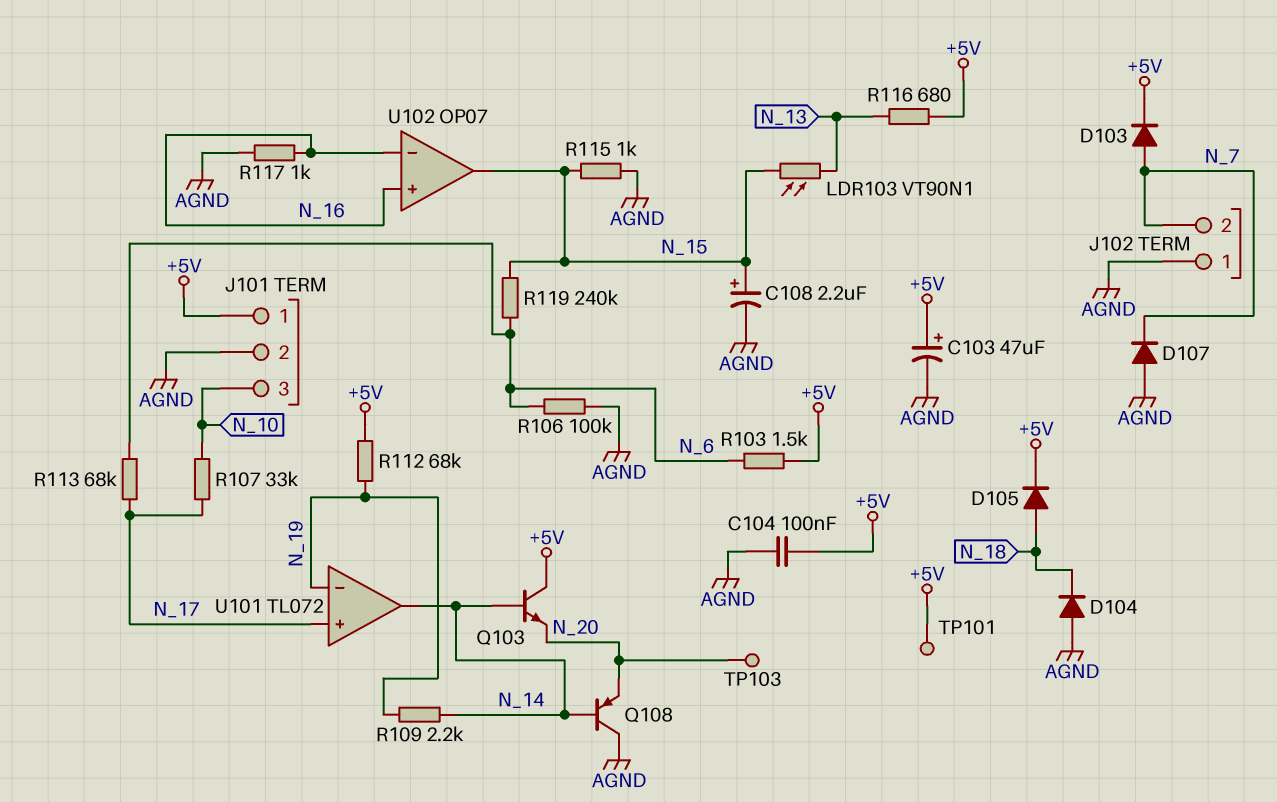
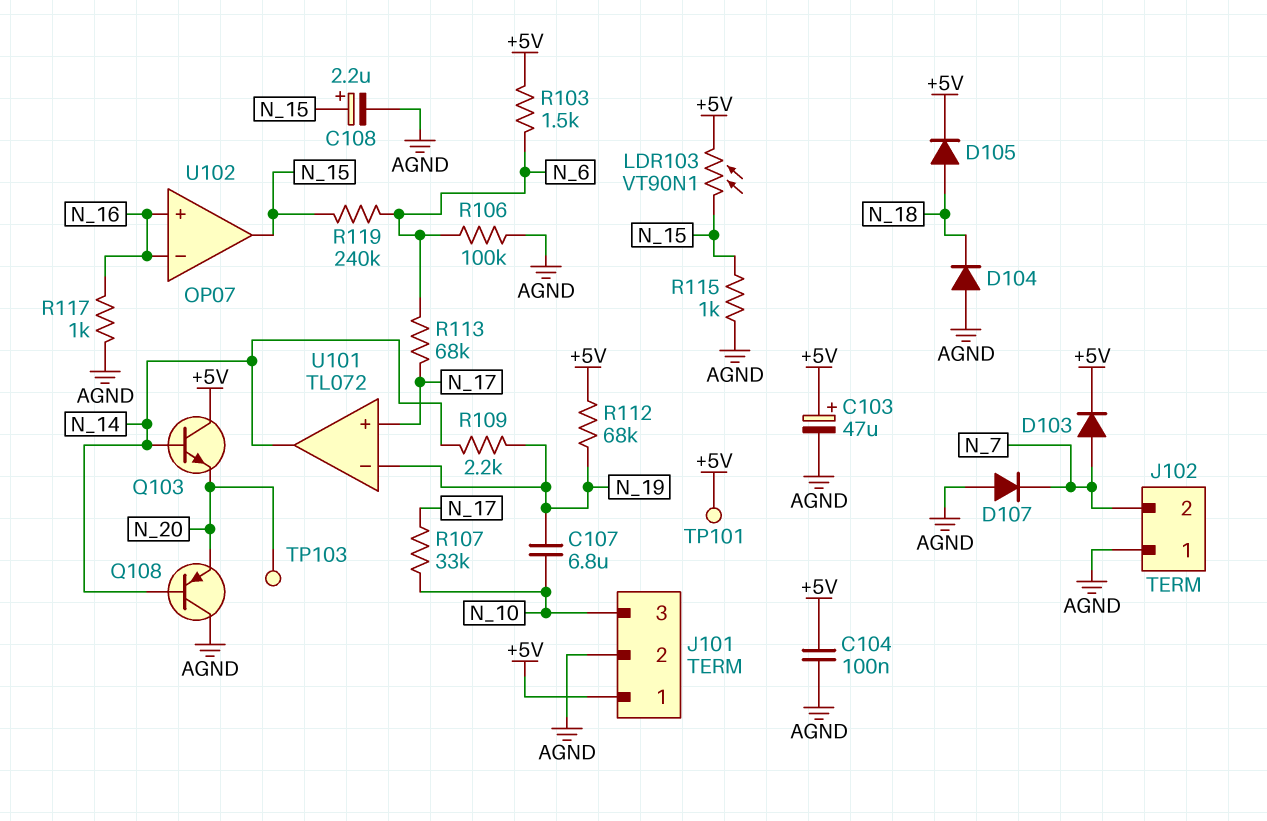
C107: none -> 6.8uF (N_10, N_19)
LDR103: VT90N1 (N_13, N_15) -> VT90N1 (+5V, N_15)
R116: 680 (+5V, N_13) -> none

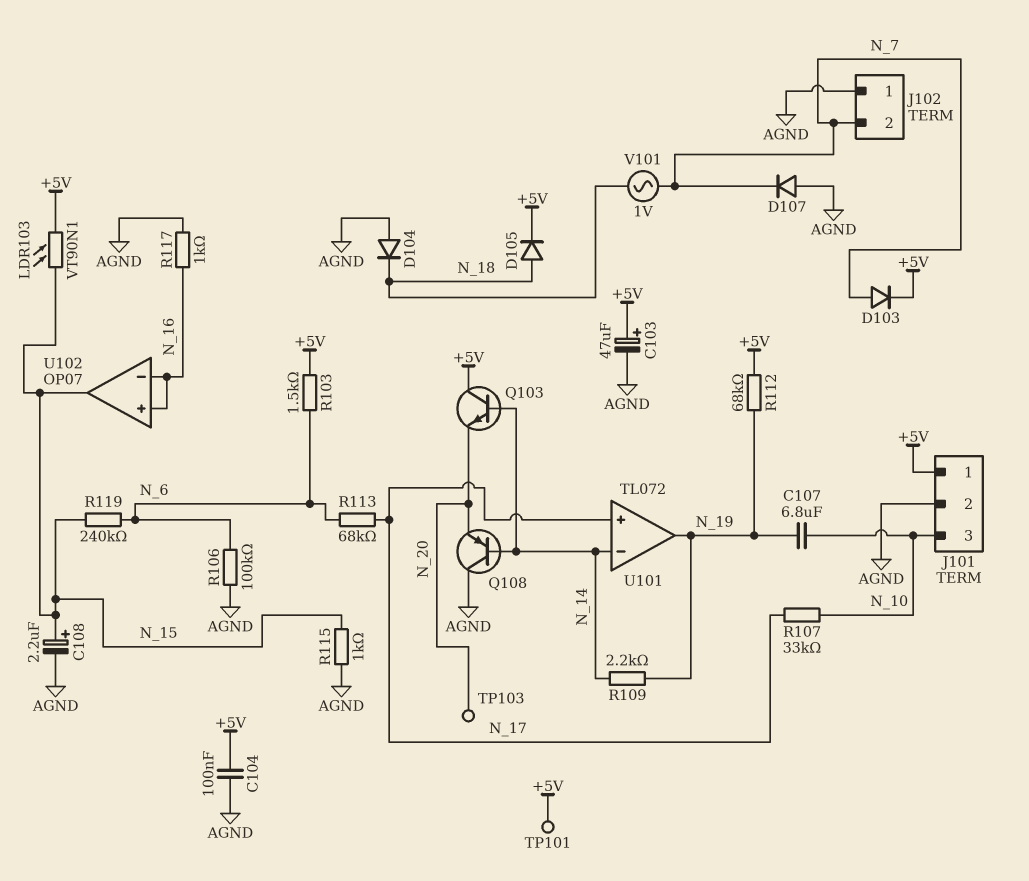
U101 pin in-: N_19 -> N_14
U101 pin out: N_14 -> N_19
V101: none -> AC 1V (N_7, N_18)

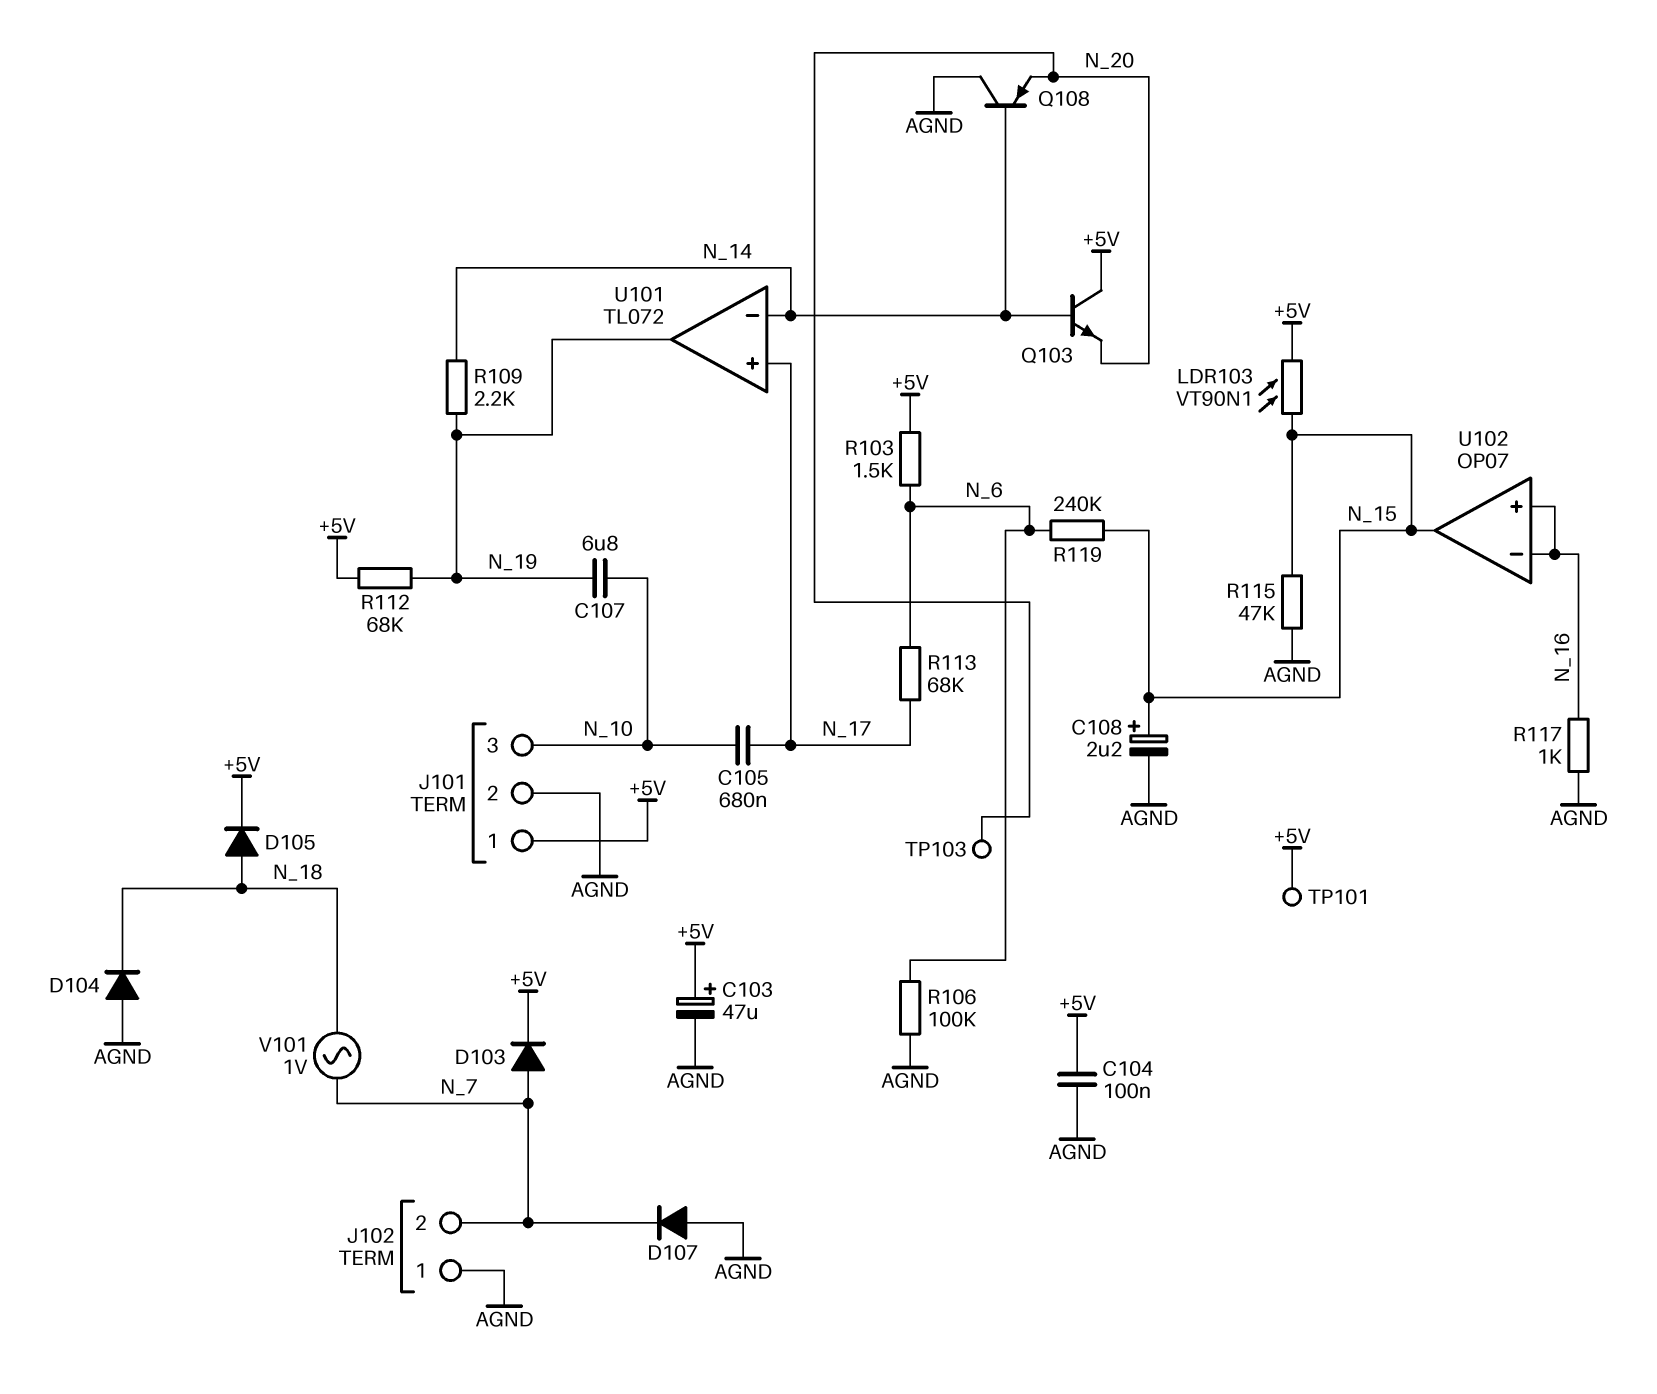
C105: none -> 680nF (N_10, N_17)
R107: 33k (N_10, N_17) -> none
R115: 1k (AGND, N_15) -> 47k (AGND, N_15)

